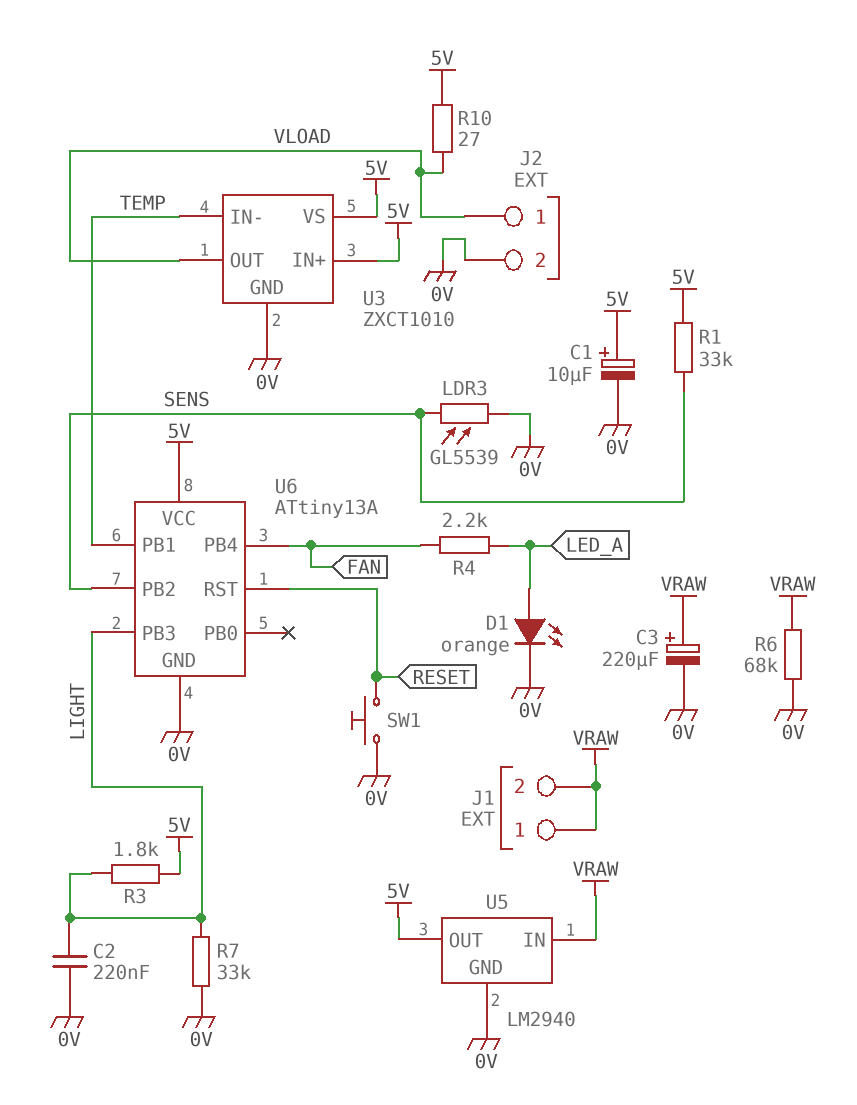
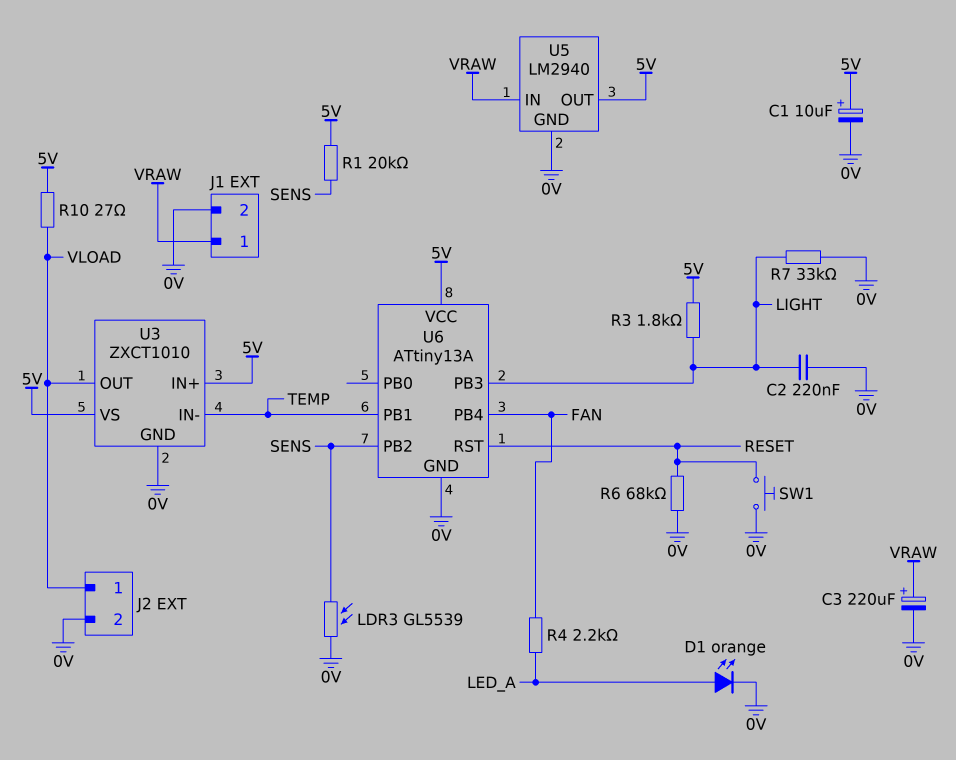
J1 pin 2: VRAW -> 0V
R1: 33k (5V, SENS) -> 20k (5V, SENS)
R6: 68k (0V, VRAW) -> 68k (0V, RESET)

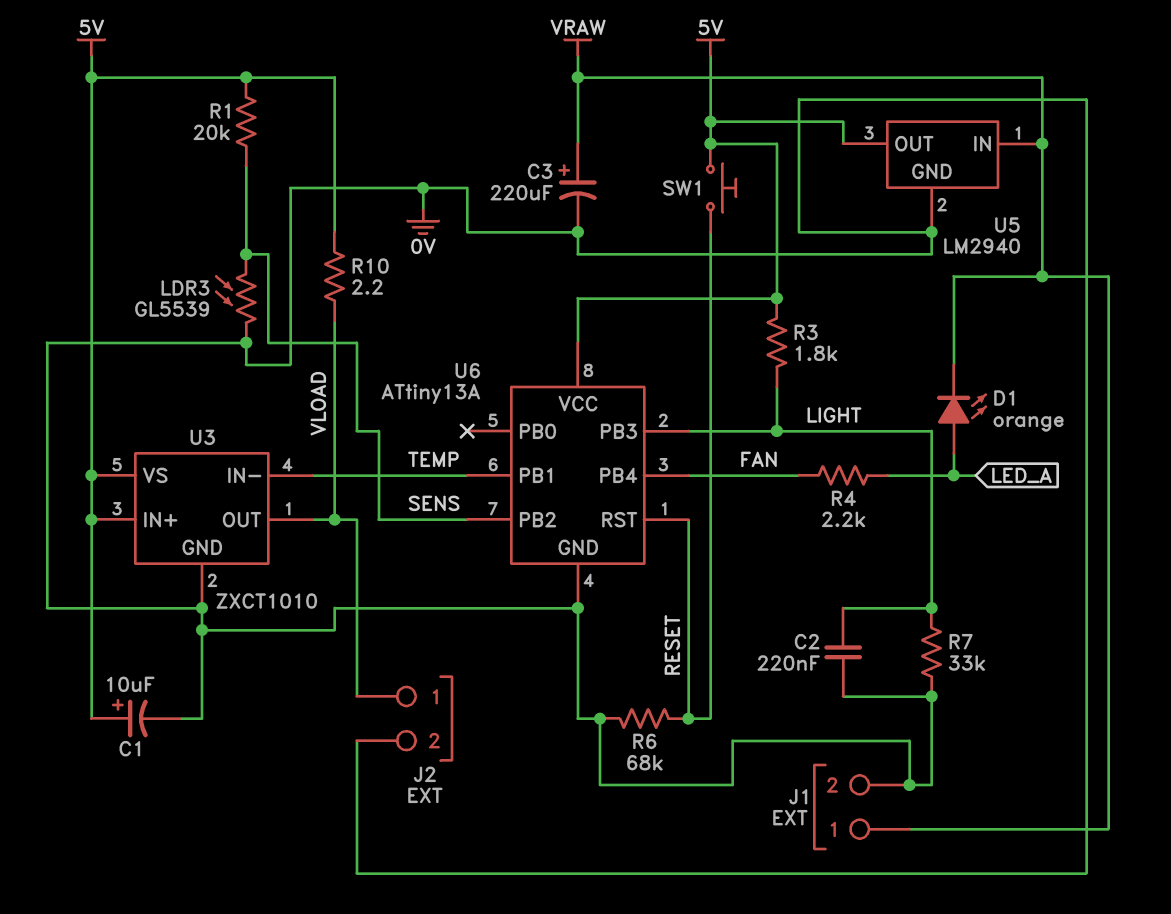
D1: LED orange (A LED_A, K 0V) -> LED orange (A LED_A, K VRAW)
R10: 27 (5V, VLOAD) -> 2.2 (5V, VLOAD)
SW1: button (0V, RESET) -> button (5V, RESET)

